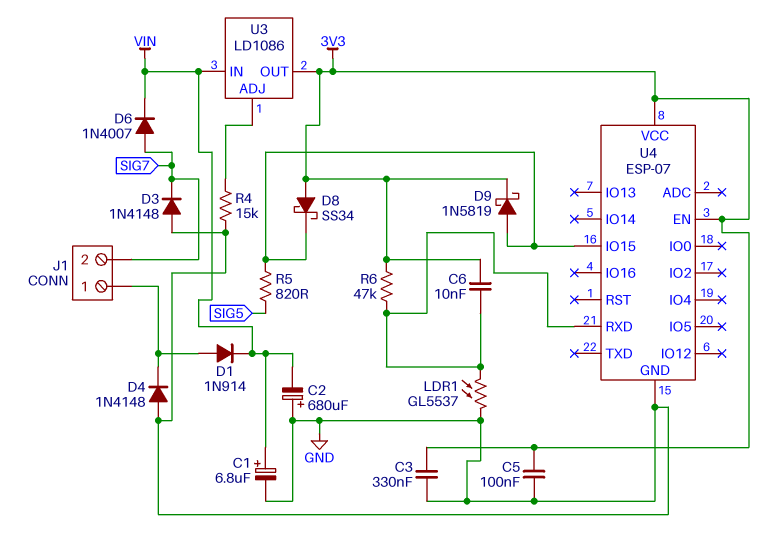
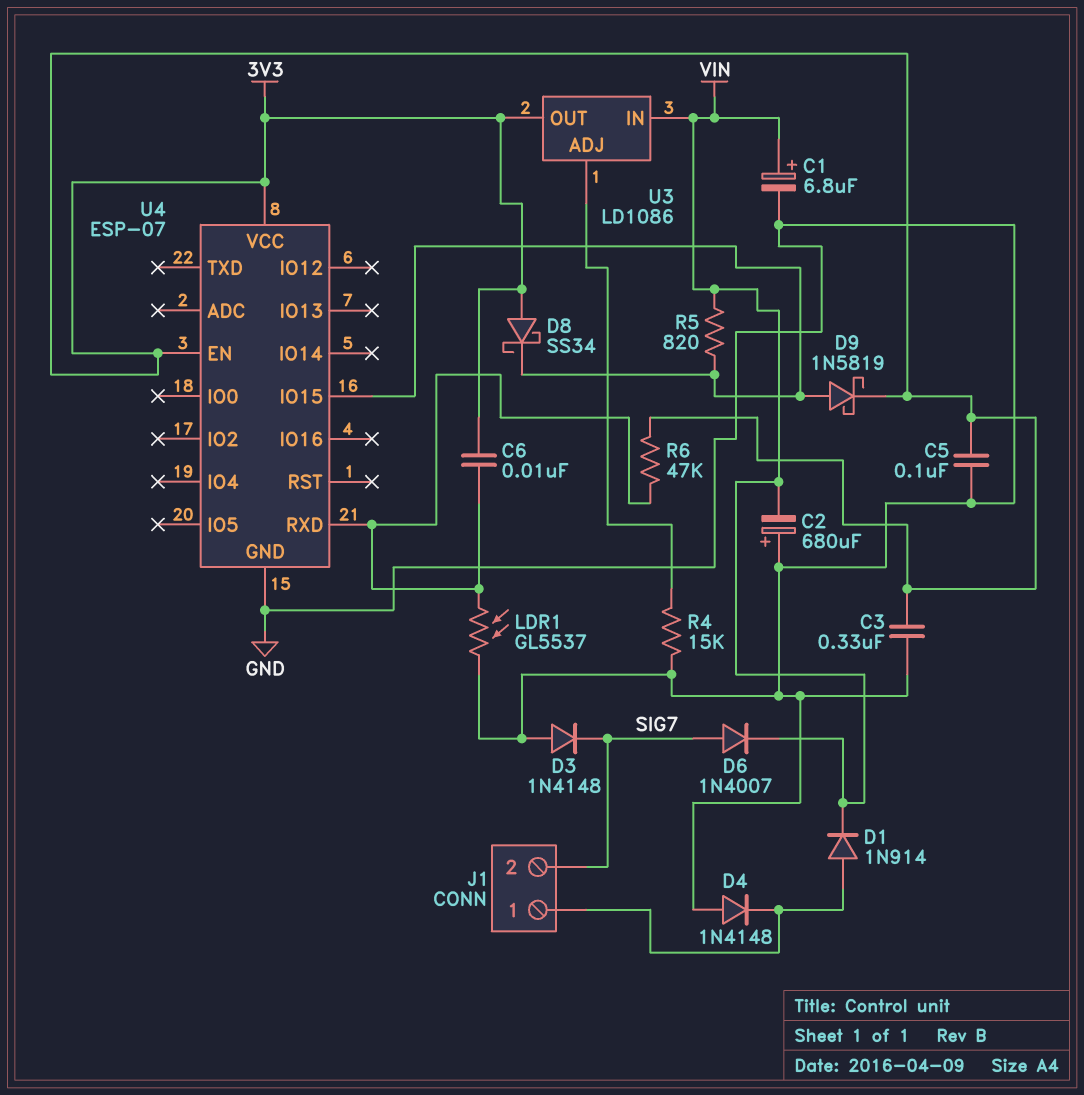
R5: 820 (SIG5, U4/IO15) -> 820 (U4/IO15, VIN)

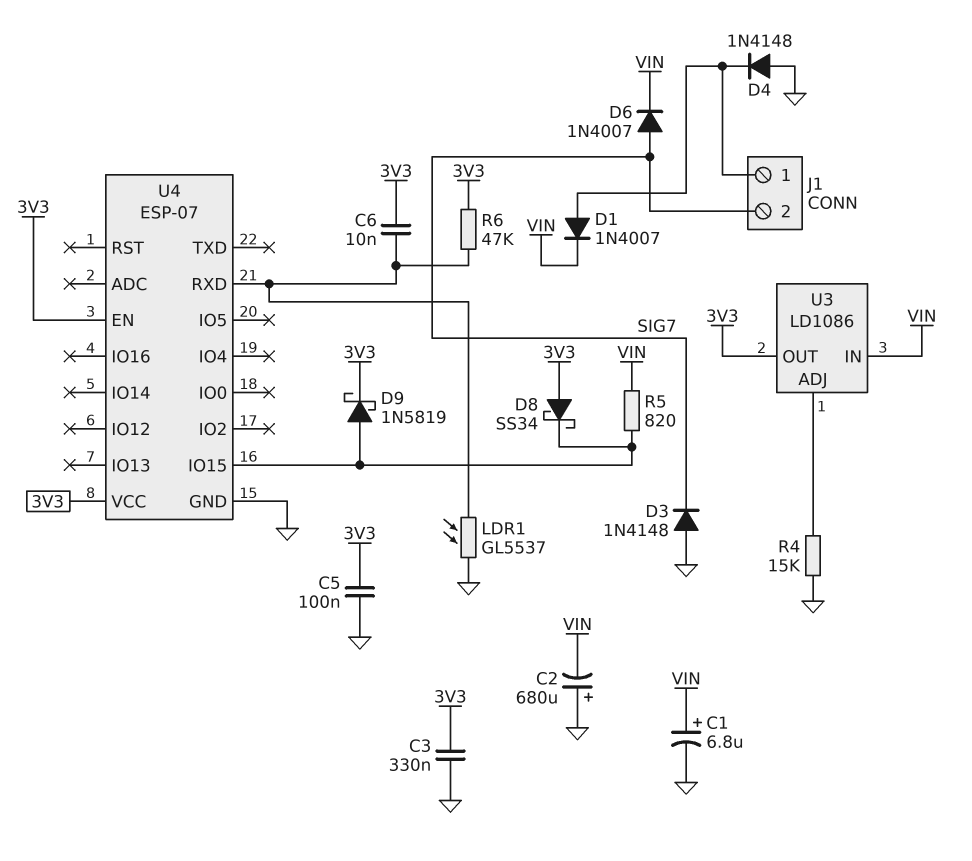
D1: diode 1N914 (A J1/1, K VIN) -> diode 1N4007 (A J1/1, K VIN)

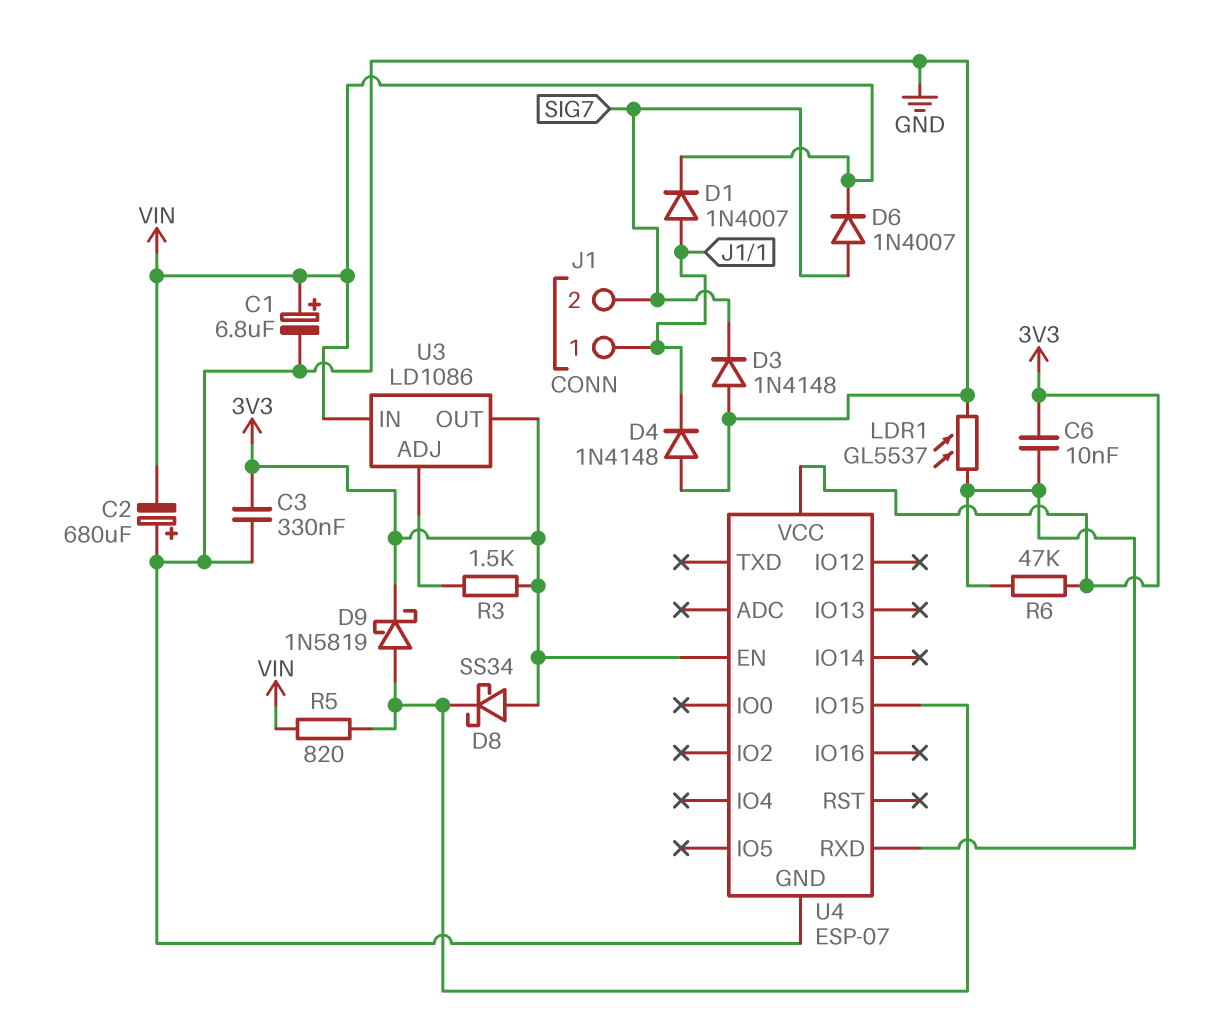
C5: 100nF (3V3, GND) -> none
R3: none -> 1.5k (3V3, U3/ADJ)
R4: 15k (GND, U3/ADJ) -> none

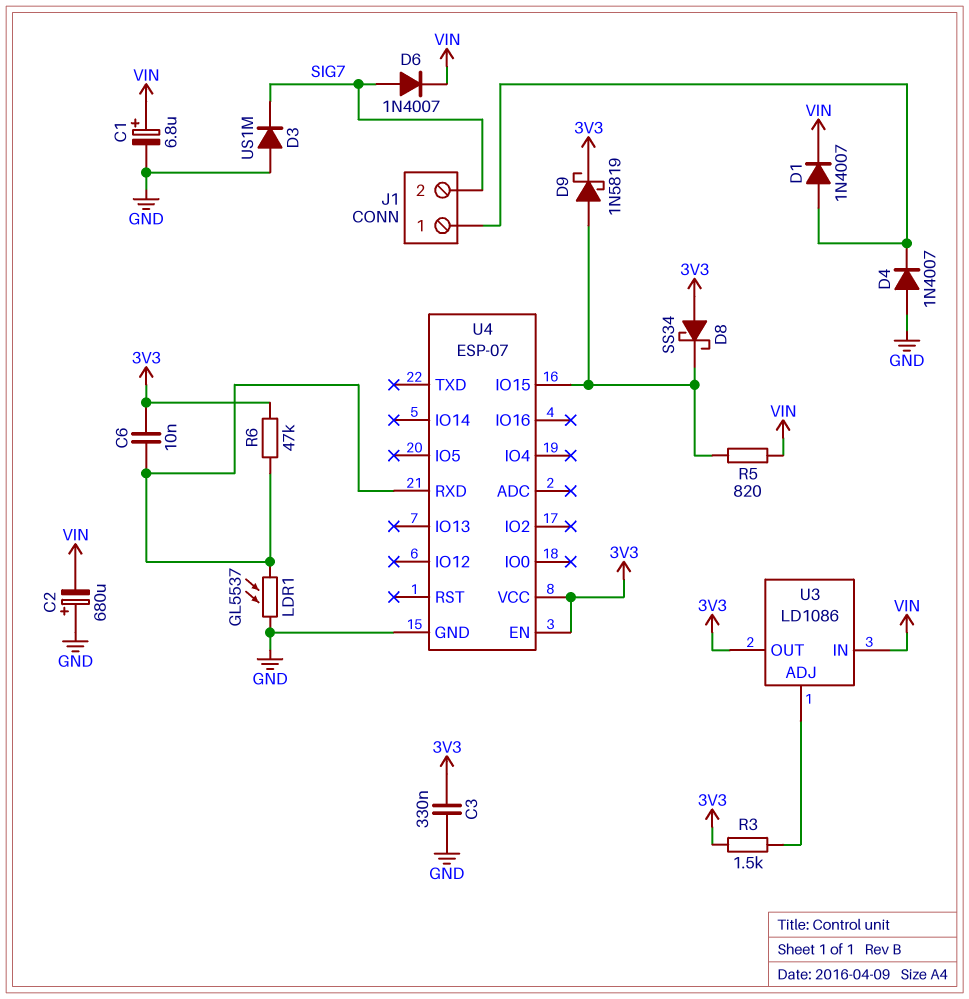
D3: diode 1N4148 (A GND, K SIG7) -> diode US1M (A GND, K SIG7)
D4: diode 1N4148 (A GND, K J1/1) -> diode 1N4007 (A GND, K J1/1)

